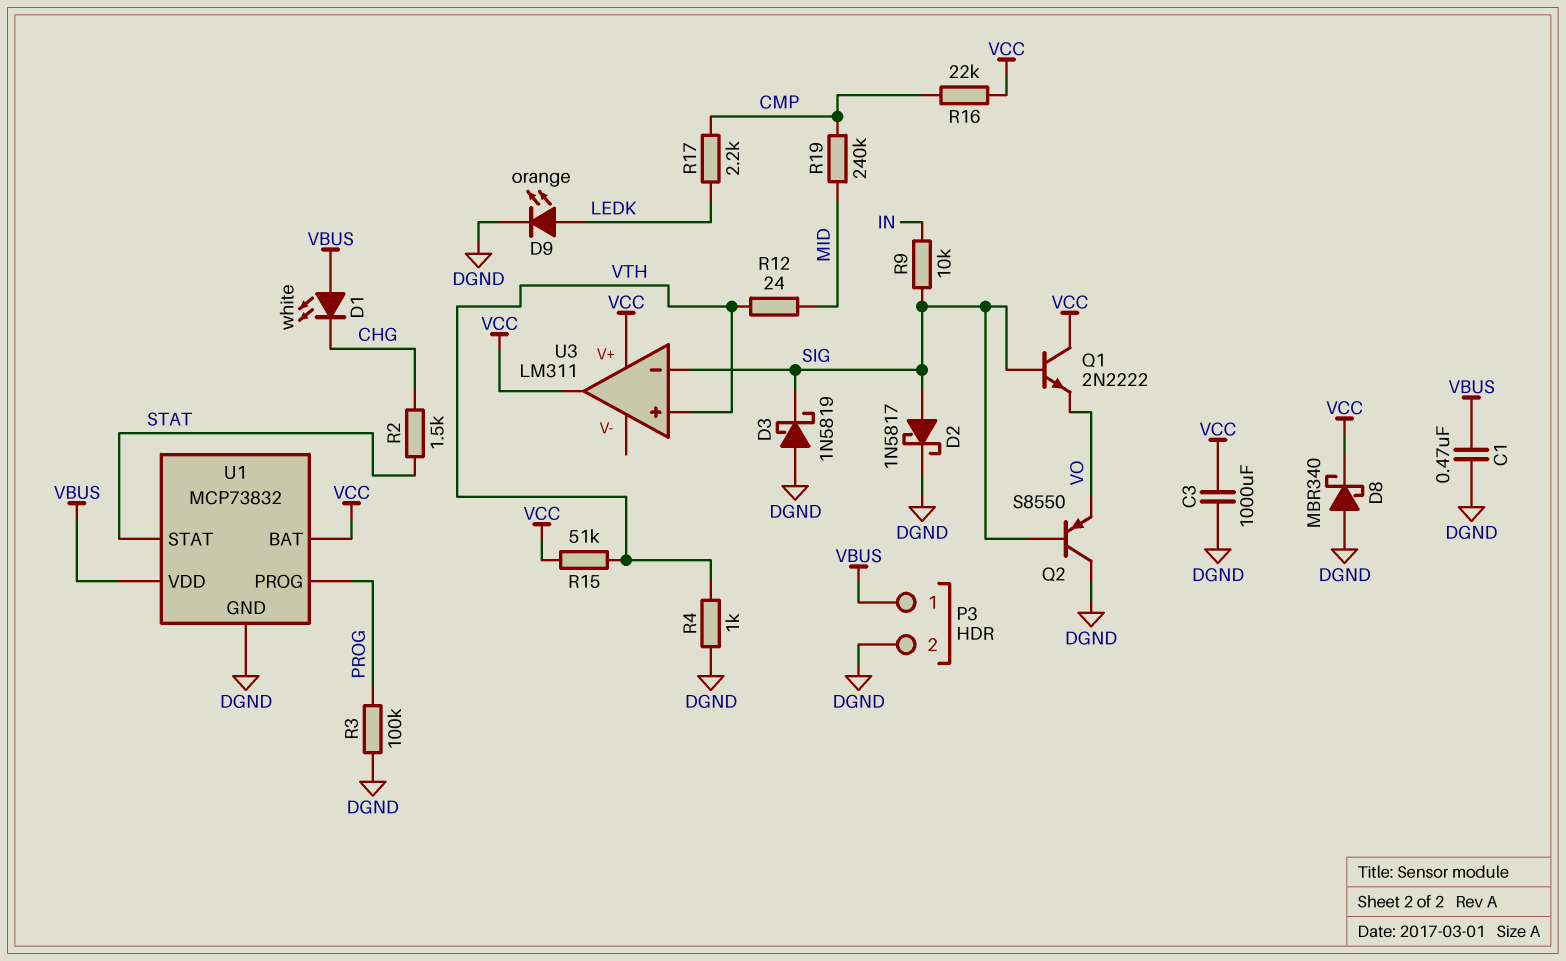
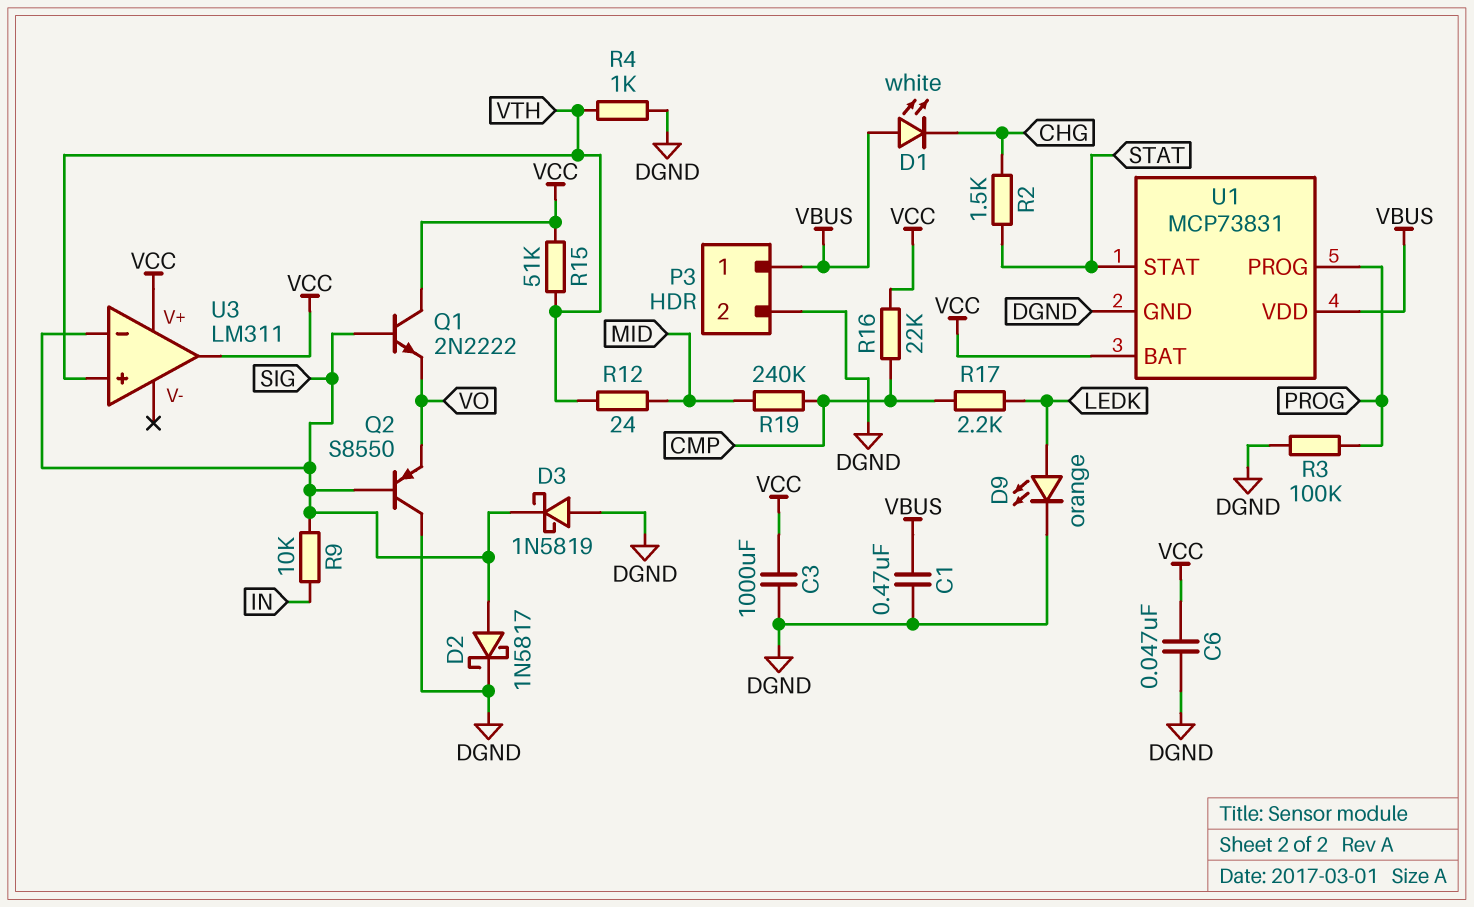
C6: none -> 47nF (DGND, VCC)
D8: schottky MBR340 (A DGND, K VCC) -> none
U1: MCP73832 -> MCP73831

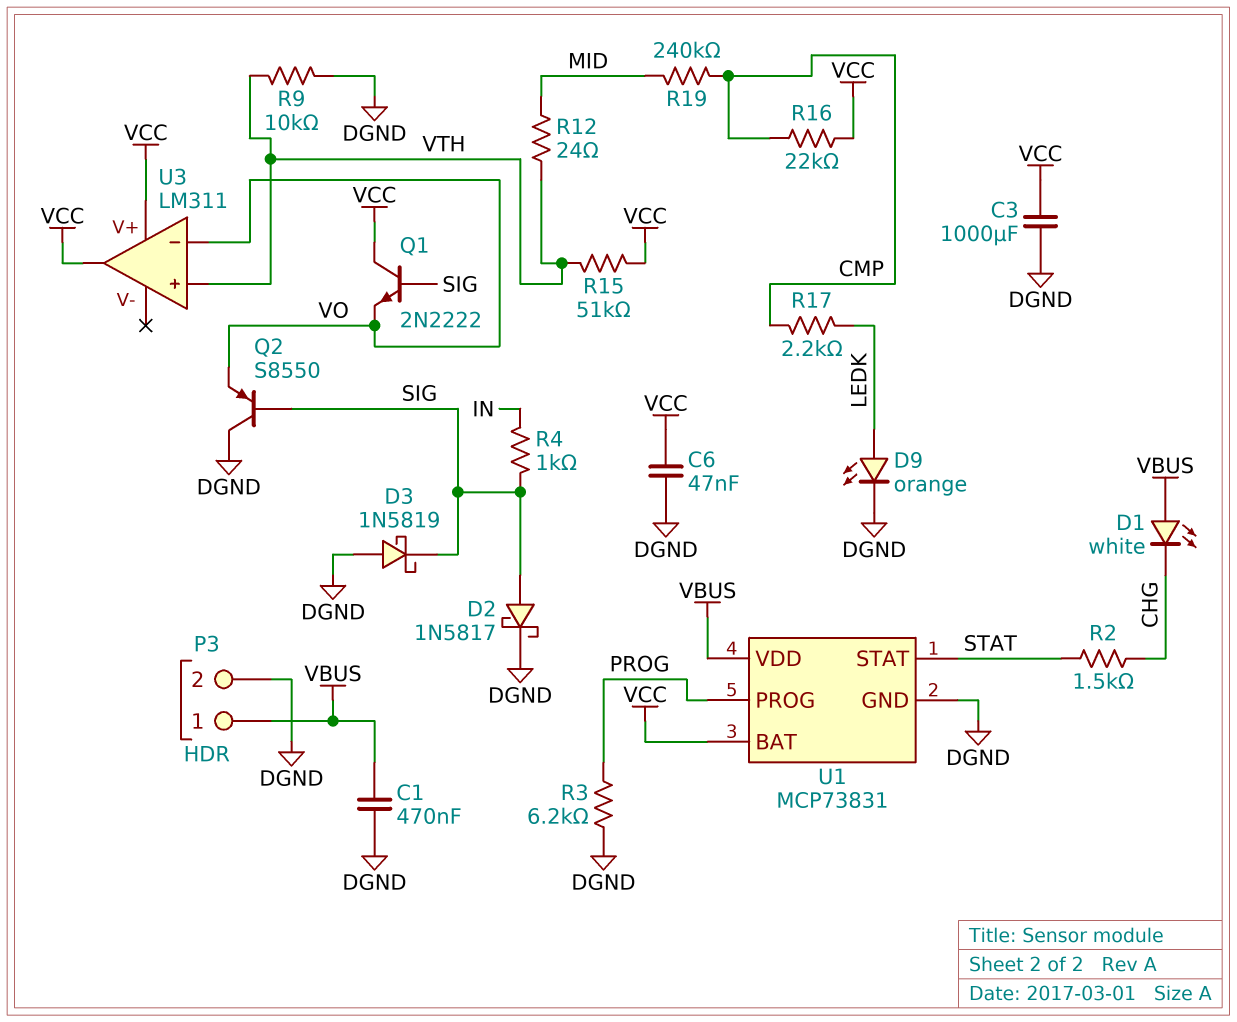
R3: 100k (DGND, PROG) -> 6.2k (DGND, PROG)
R4: 1k (DGND, VTH) -> 1k (IN, SIG)
R9: 10k (IN, SIG) -> 10k (DGND, VTH)
U3 pin in-: SIG -> VO

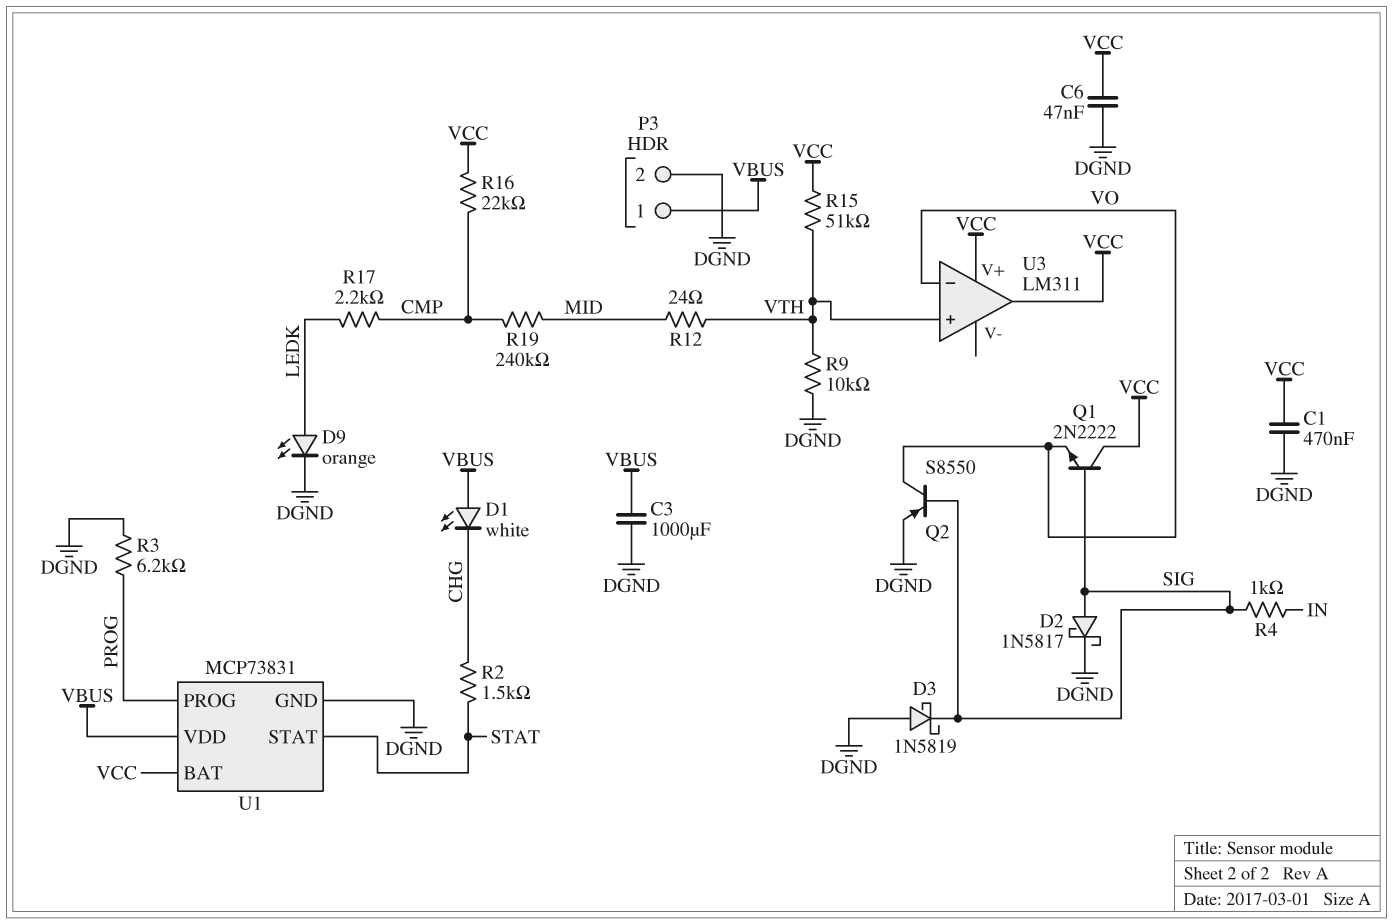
C1: 470nF (DGND, VBUS) -> 470nF (DGND, VCC)
C3: 1000uF (DGND, VCC) -> 1000uF (DGND, VBUS)
Q2: PNP S8550 (B SIG, C DGND, E VO) -> PNP S8550 (B SIG, C VO, E DGND)

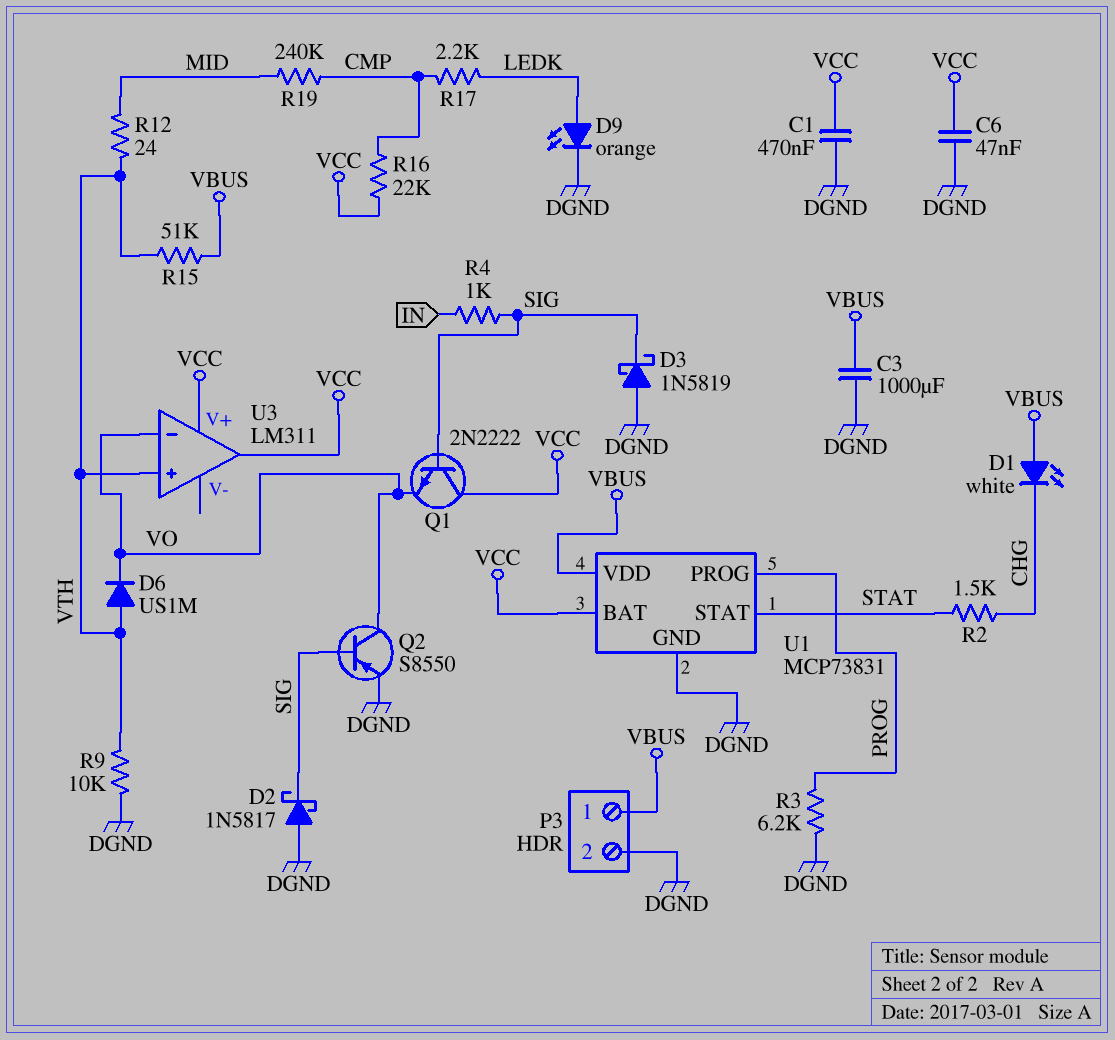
D2: schottky 1N5817 (A SIG, K DGND) -> schottky 1N5817 (A DGND, K SIG)
D6: none -> diode US1M (A VTH, K VO)
R15: 51k (VCC, VTH) -> 51k (VBUS, VTH)

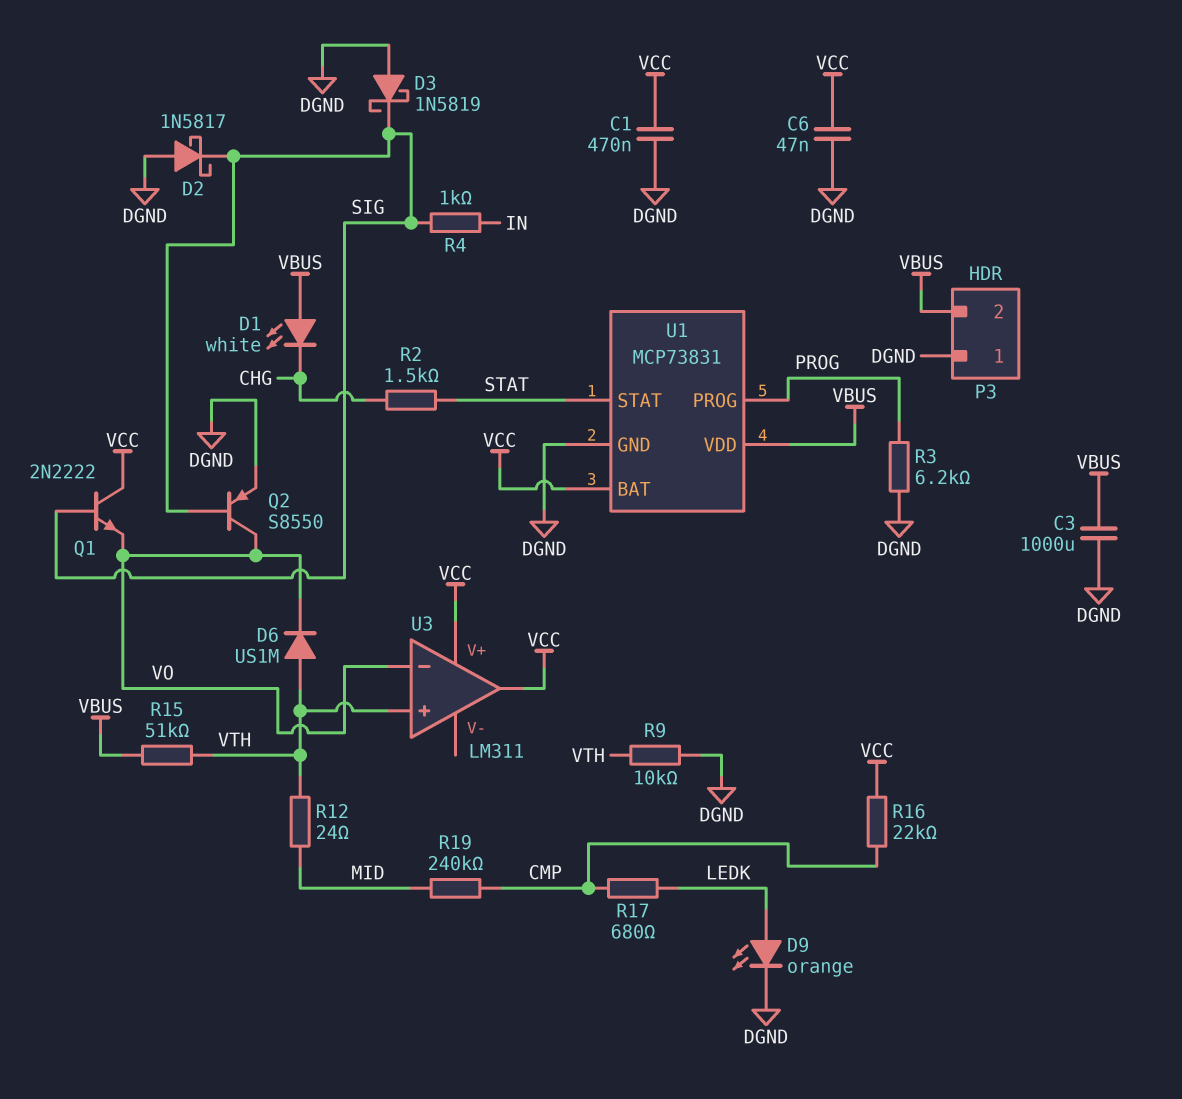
P3 pin 1: VBUS -> DGND
P3 pin 2: DGND -> VBUS
R17: 2.2k (CMP, LEDK) -> 680 (CMP, LEDK)

